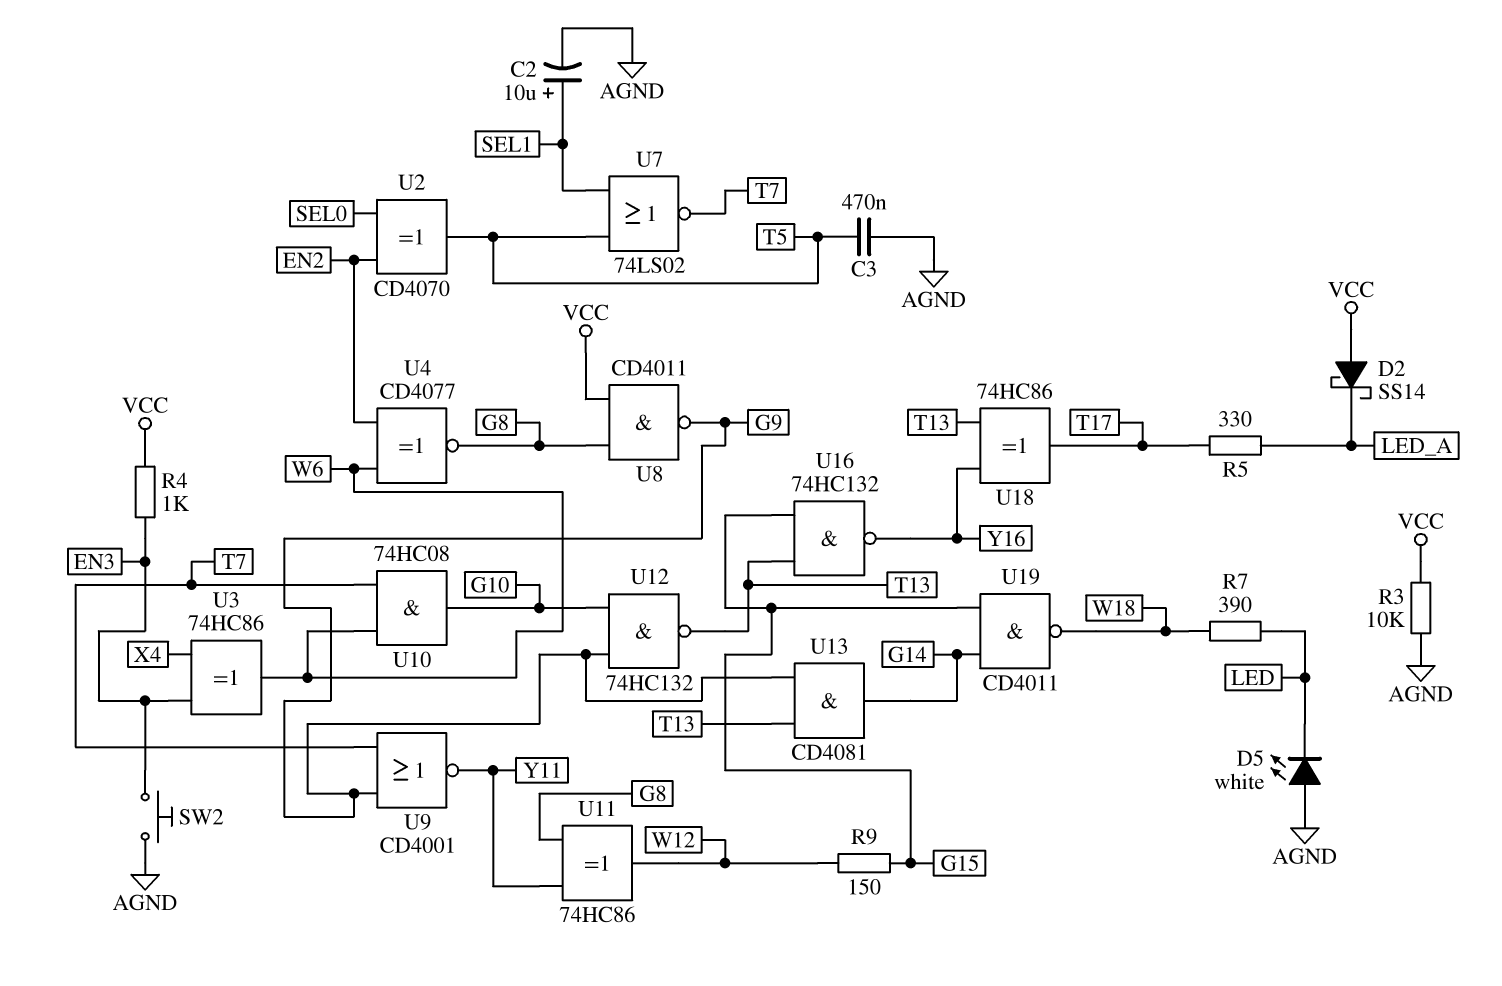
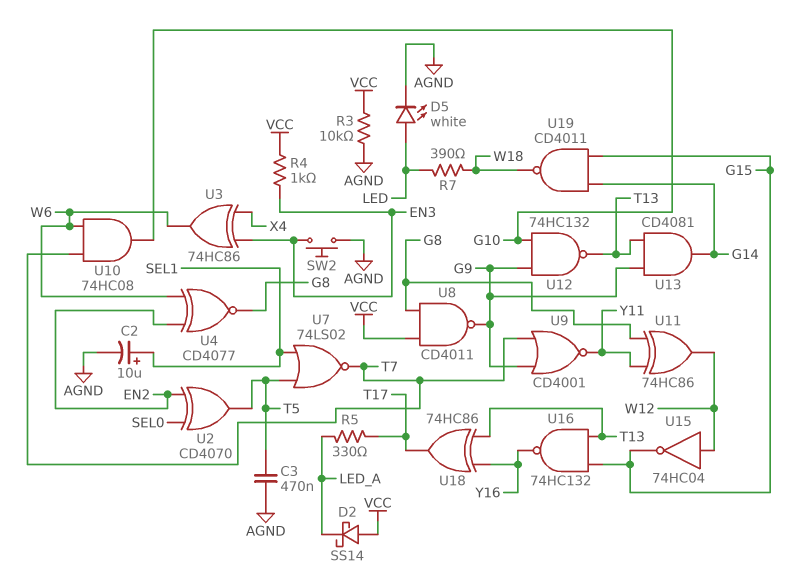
D5: LED white (A AGND, K LED) -> LED white (A LED, K AGND)
R9: 150 (G15, W12) -> none
U15: none -> NOT 74HC04 (in W12, out G15)

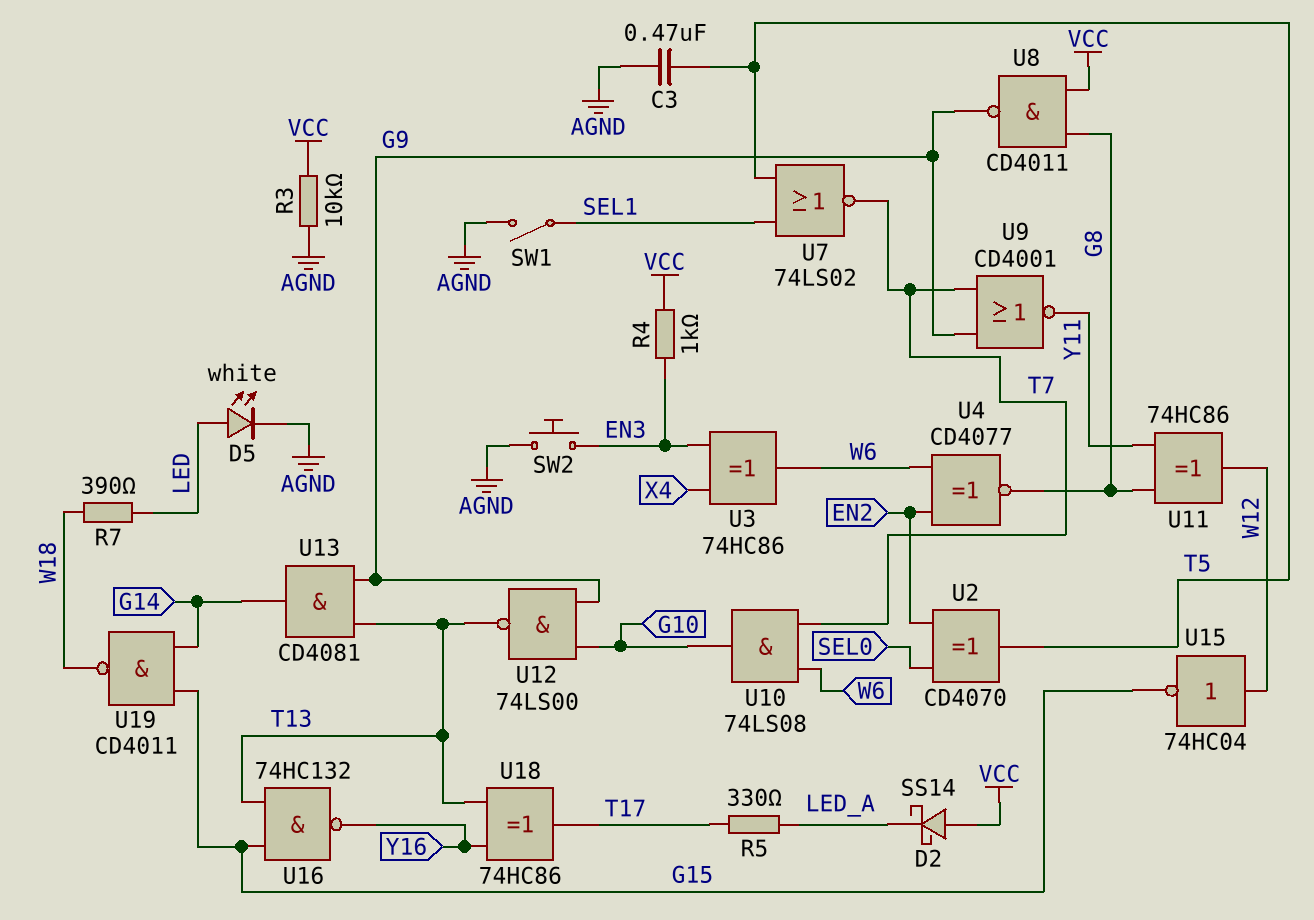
C2: 10uF (plus SEL1, minus AGND) -> none
SW1: none -> switch (AGND, SEL1)
U10: AND 74HC08 (in T7, in W6, out G10) -> AND 74LS08 (in T7, in W6, out G10)
U12: NAND 74HC132 (in G9, in G10, out T13) -> NAND 74LS00 (in G9, in G10, out T13)

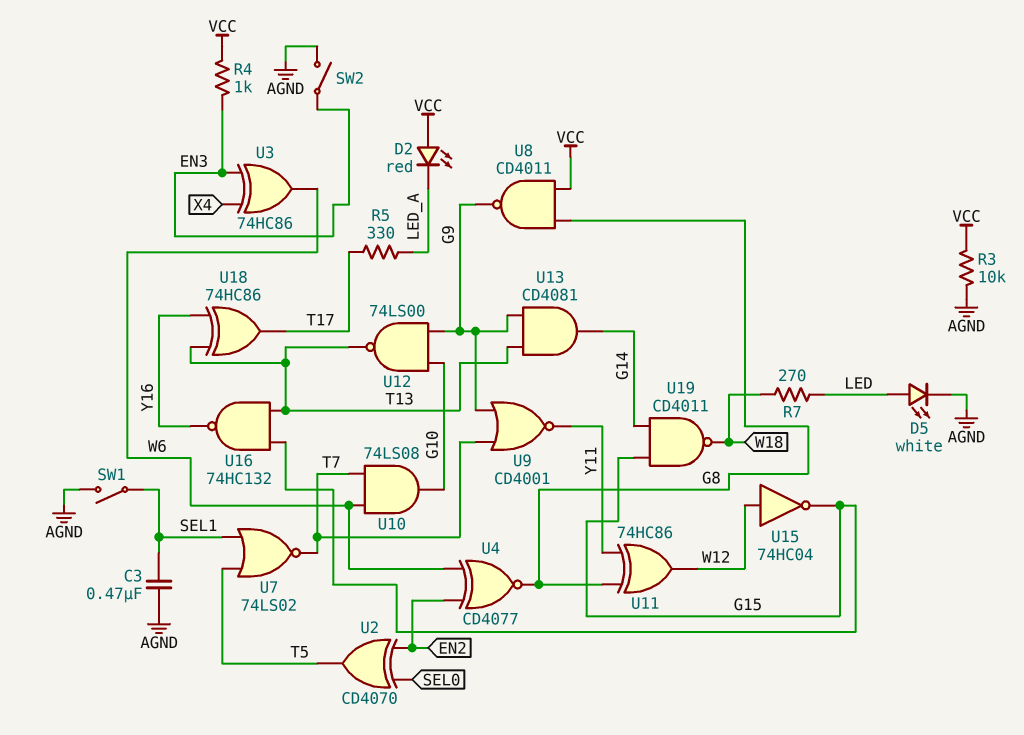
C3: 470nF (AGND, T5) -> 470nF (AGND, SEL1)
D2: schottky SS14 (A VCC, K LED_A) -> LED red (A VCC, K LED_A)
R7: 390 (LED, W18) -> 270 (LED, W18)
SW2: button (AGND, EN3) -> switch (AGND, EN3)

